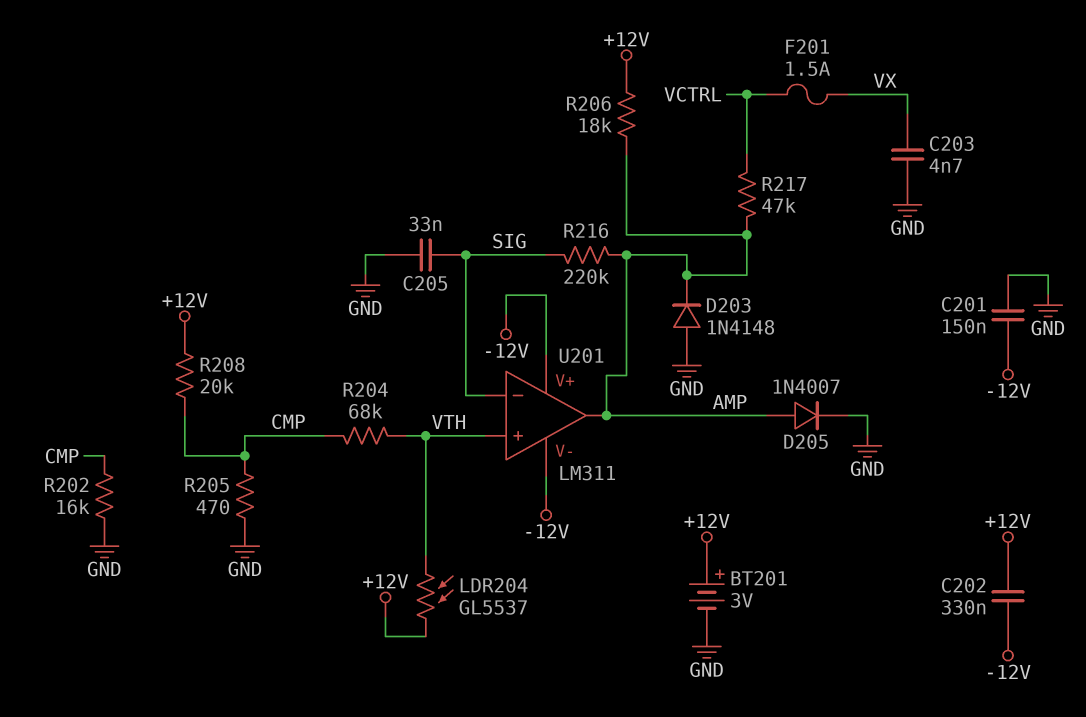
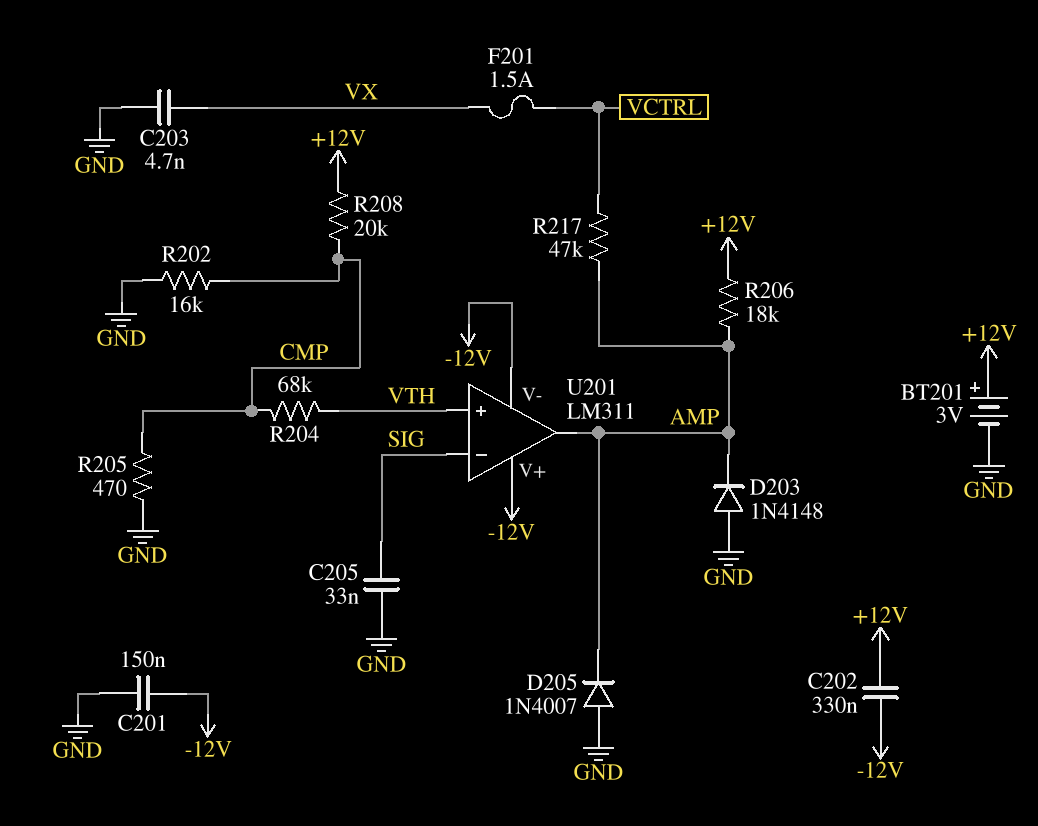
D205: diode 1N4007 (A AMP, K GND) -> diode 1N4007 (A GND, K AMP)
LDR204: GL5537 (+12V, VTH) -> none
R216: 220k (AMP, SIG) -> none

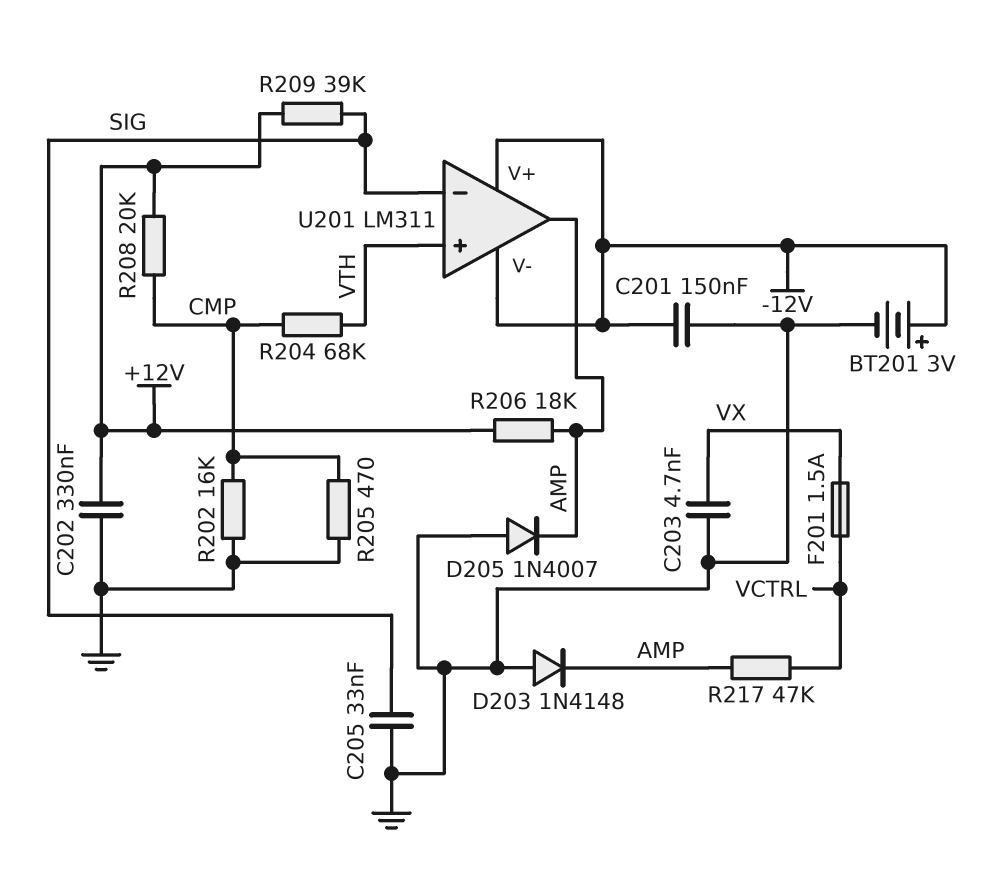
BT201: 3V (plus +12V, minus GND) -> 3V (plus -12V, minus GND)
C202: 330nF (+12V, -12V) -> 330nF (+12V, GND)
R209: none -> 39k (+12V, SIG)

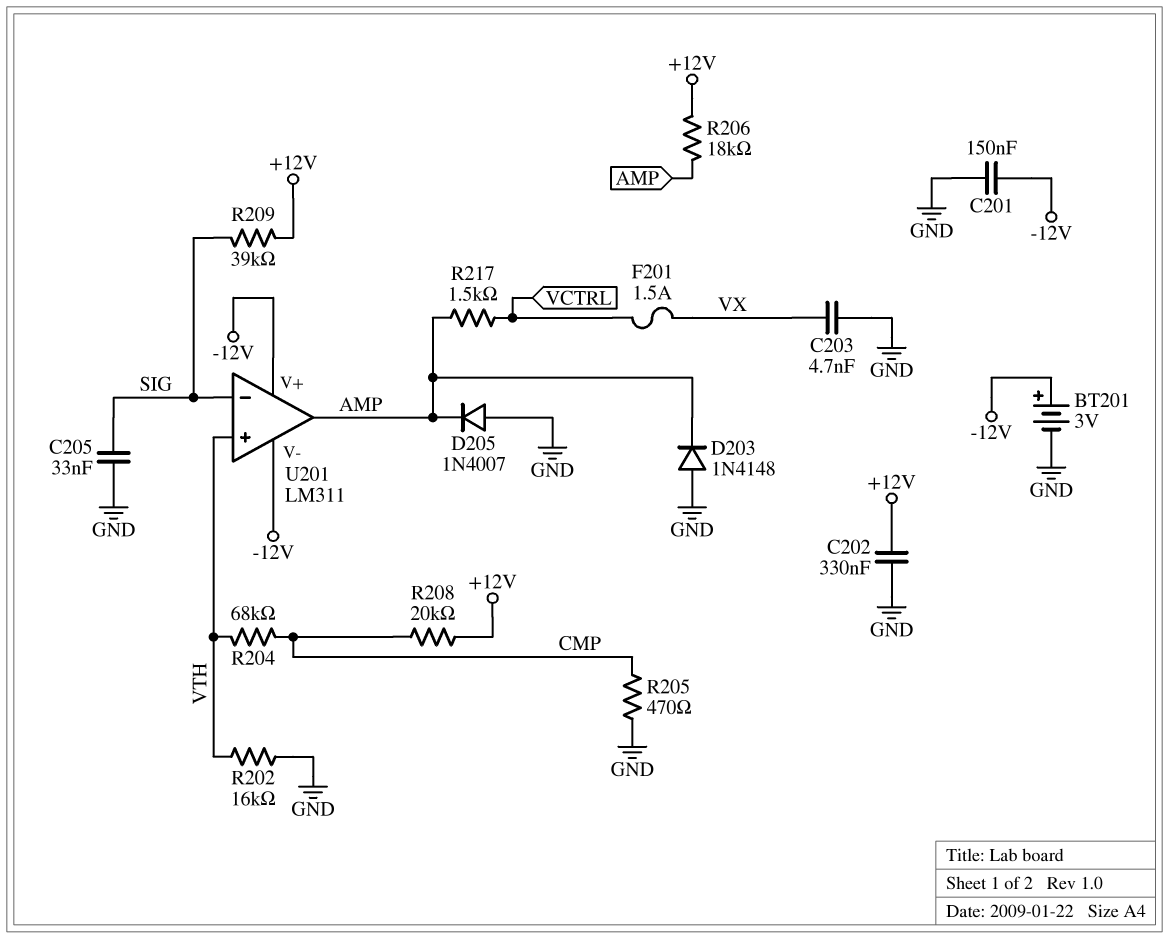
R202: 16k (CMP, GND) -> 16k (GND, VTH)
R217: 47k (AMP, VCTRL) -> 1.5k (AMP, VCTRL)

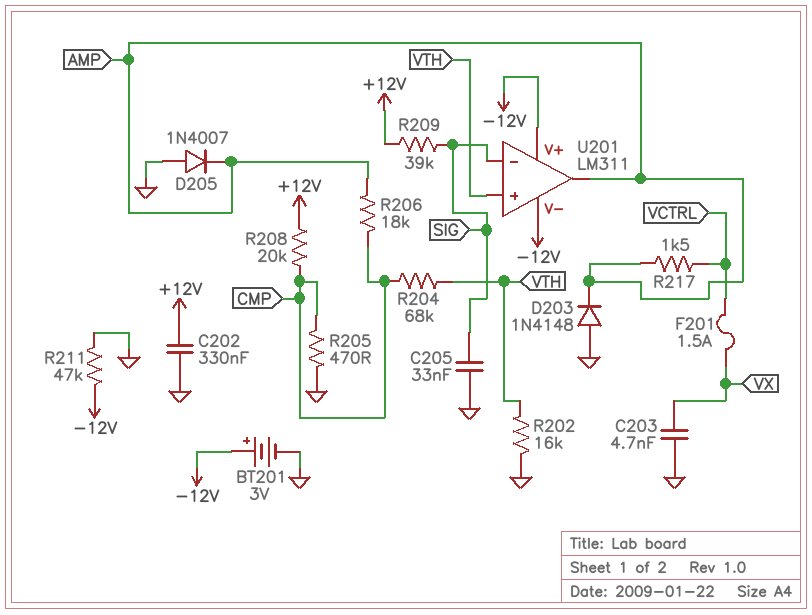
C201: 150nF (-12V, GND) -> none
R206: 18k (+12V, AMP) -> 18k (AMP, CMP)
R211: none -> 47k (-12V, GND)

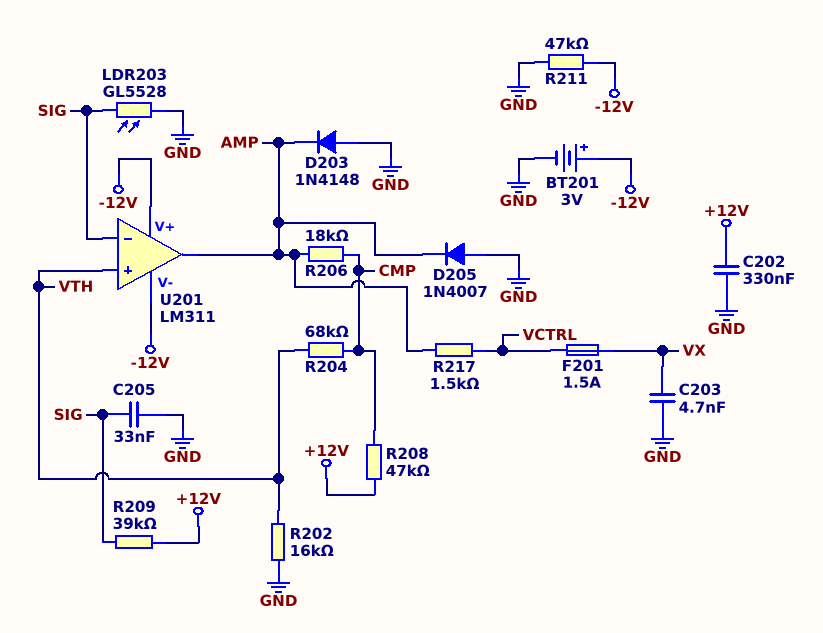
LDR203: none -> GL5528 (GND, SIG)
R205: 470 (CMP, GND) -> none
R208: 20k (+12V, CMP) -> 47k (+12V, CMP)

